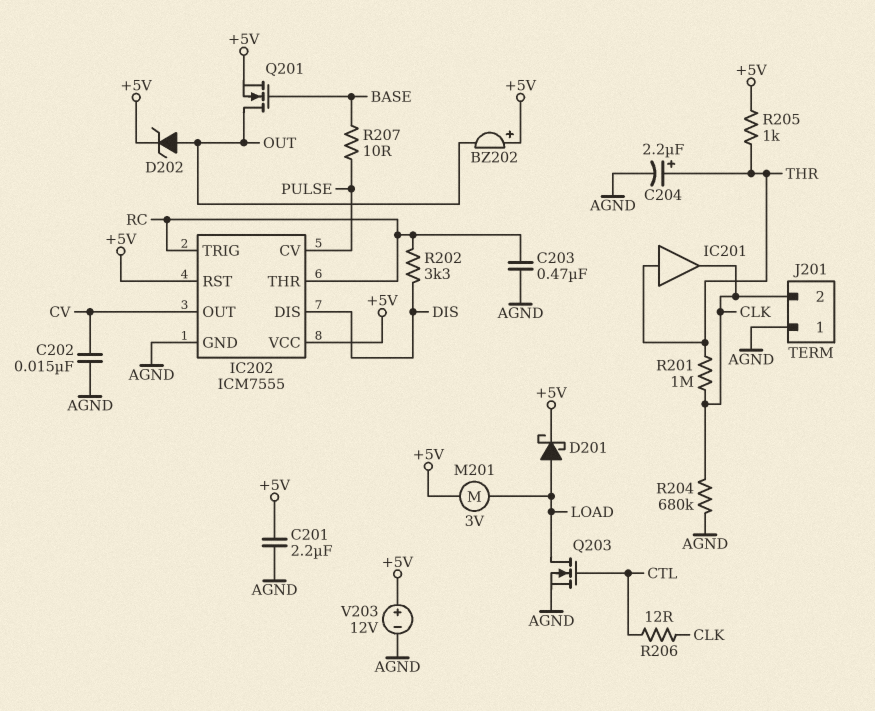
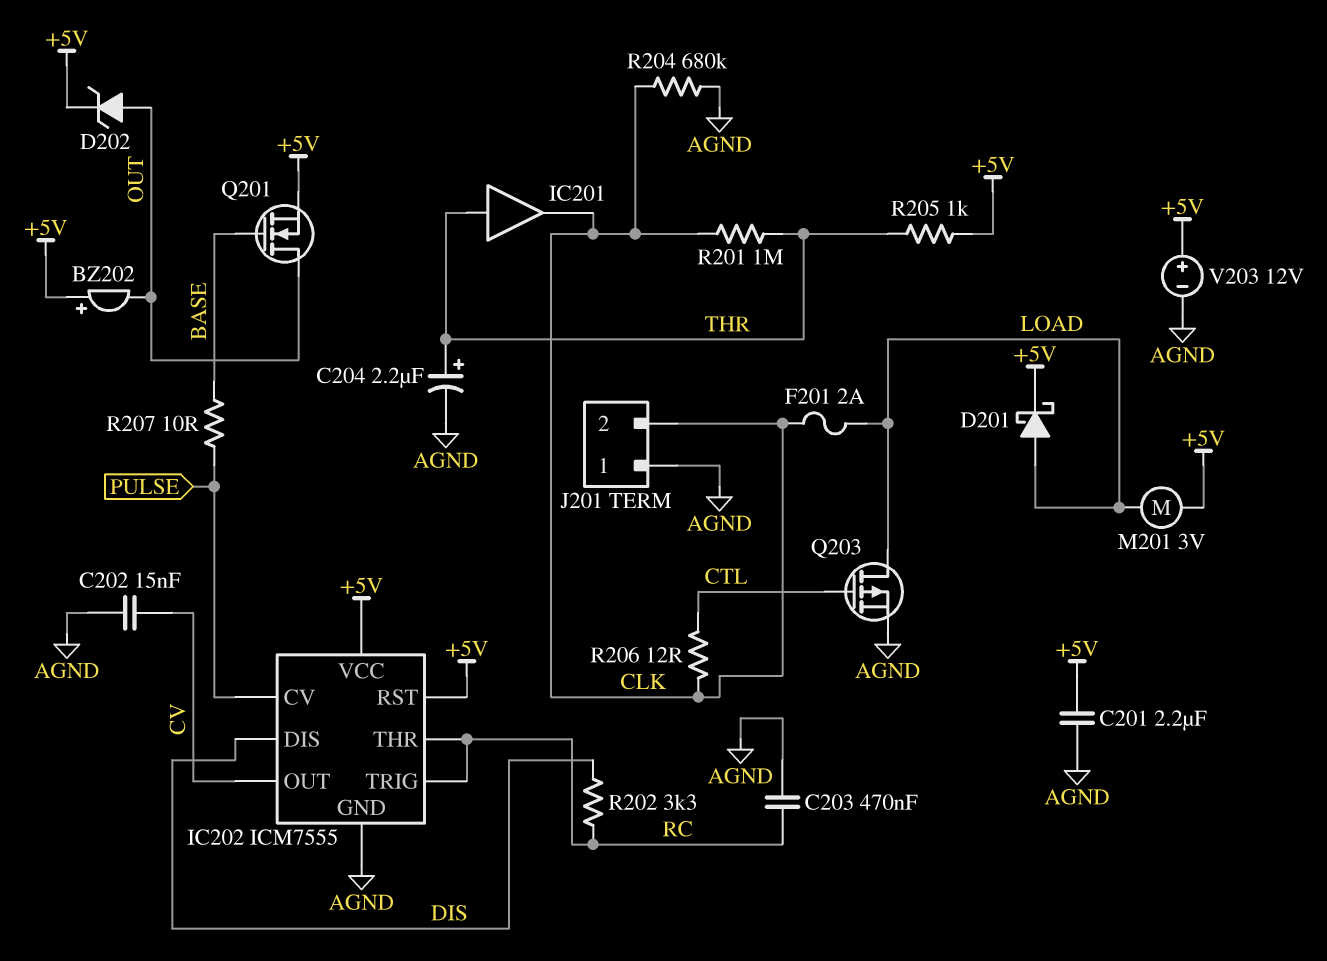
F201: none -> 2A (CLK, LOAD)
Q203: NMOS (G CTL, D LOAD, S AGND) -> PMOS (G CTL, D LOAD, S AGND)

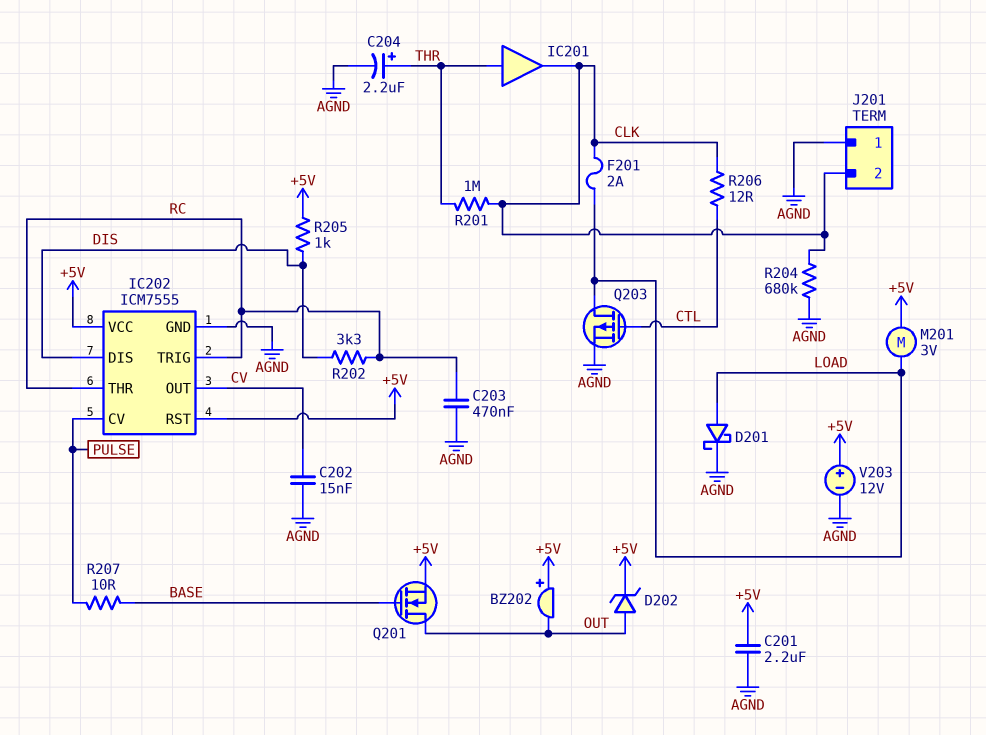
D201: schottky (A LOAD, K +5V) -> schottky (A LOAD, K AGND)
R205: 1k (+5V, THR) -> 1k (+5V, DIS)

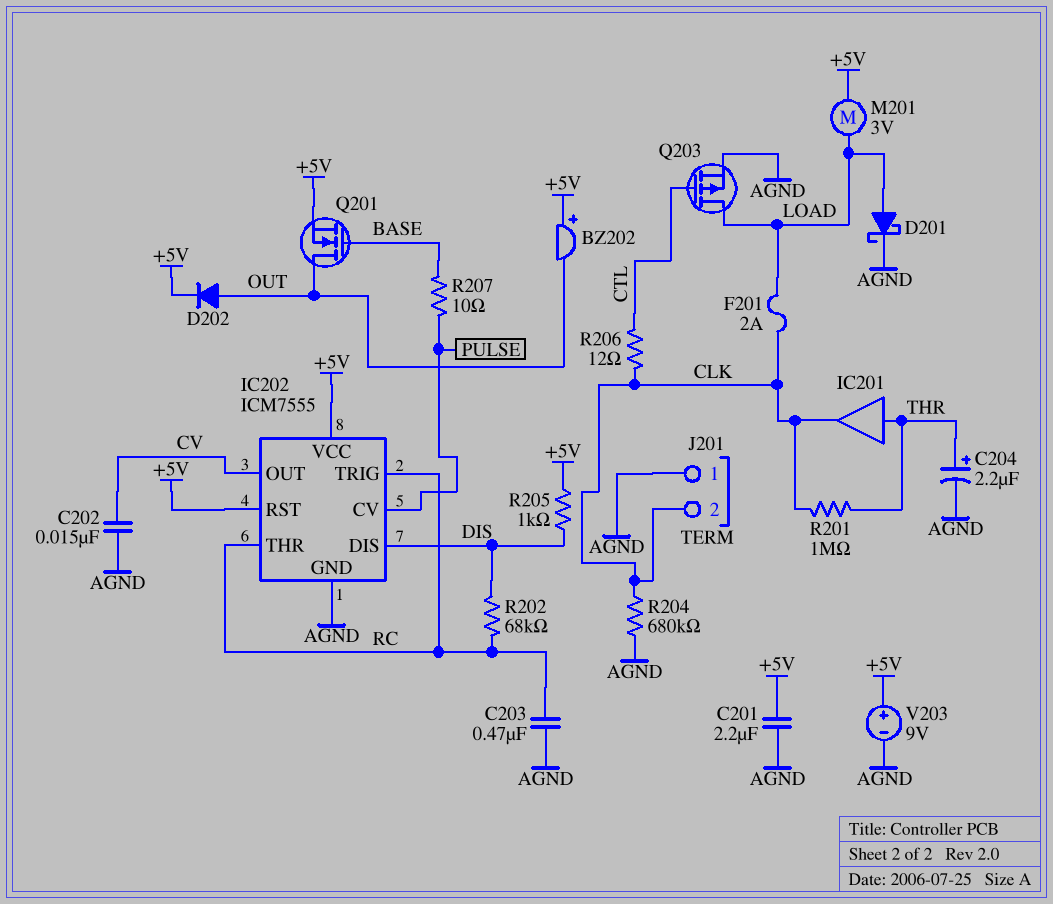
D202: zener (A OUT, K +5V) -> diode (A OUT, K +5V)
R202: 3.3k (DIS, RC) -> 68k (DIS, RC)
V203: 12V (plus +5V, minus AGND) -> 9V (plus +5V, minus AGND)

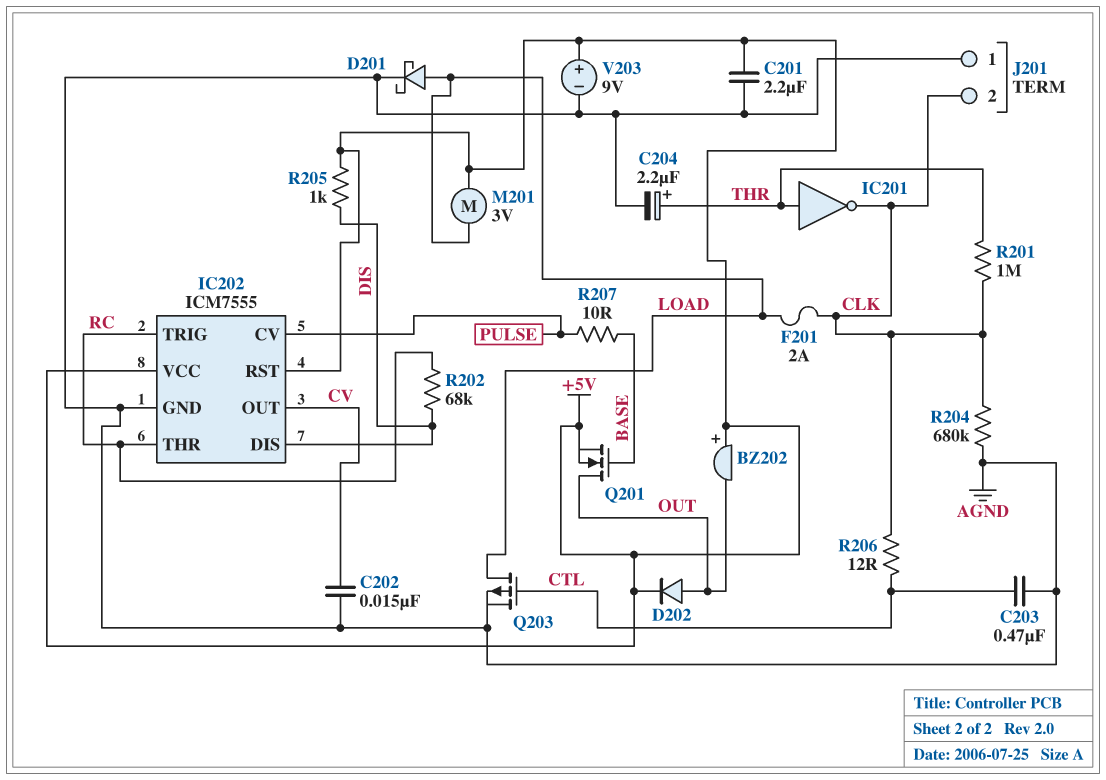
C203: 470nF (AGND, RC) -> 470nF (AGND, CTL)
IC201: buffer (in THR, out CLK) -> NOT (in THR, out CLK)

